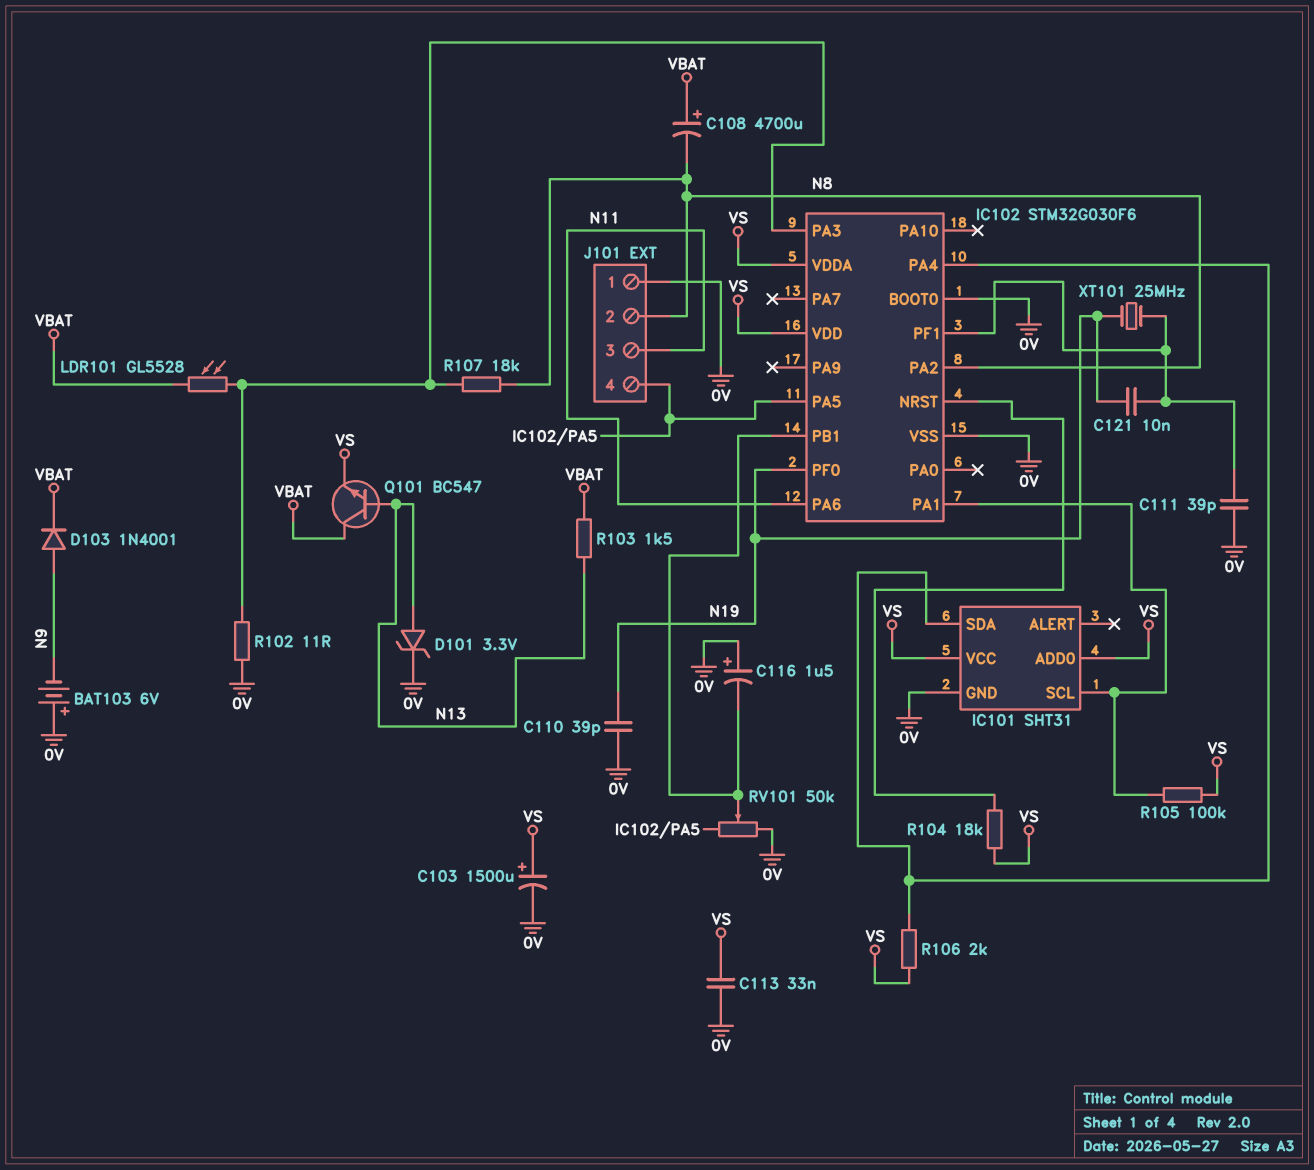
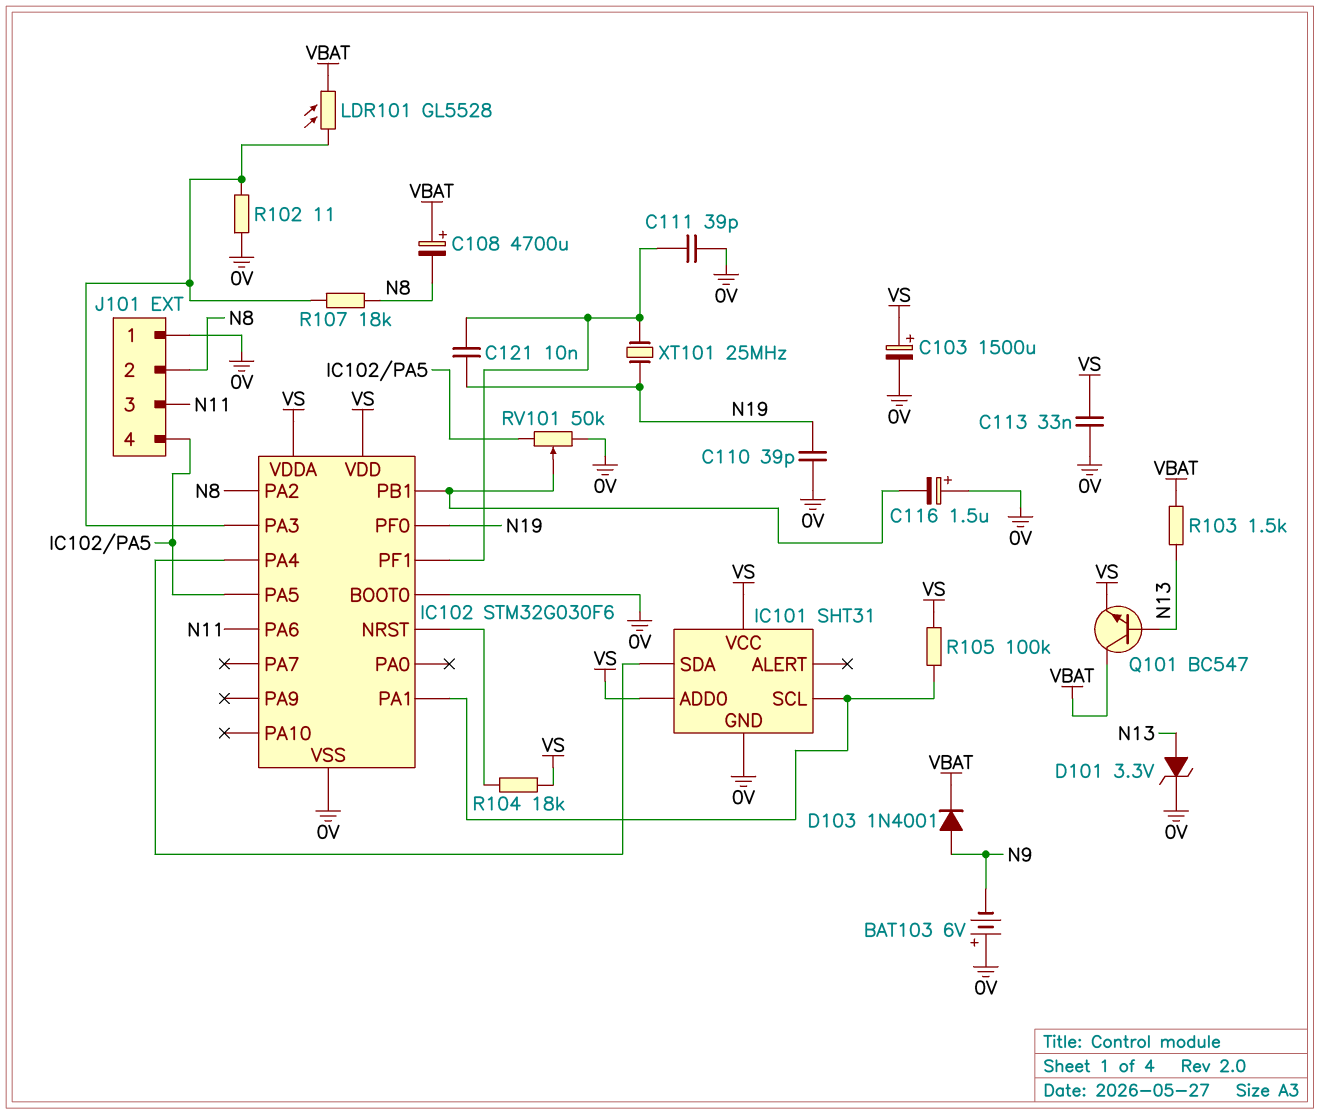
R106: 2k (IC101/SDA, VS) -> none

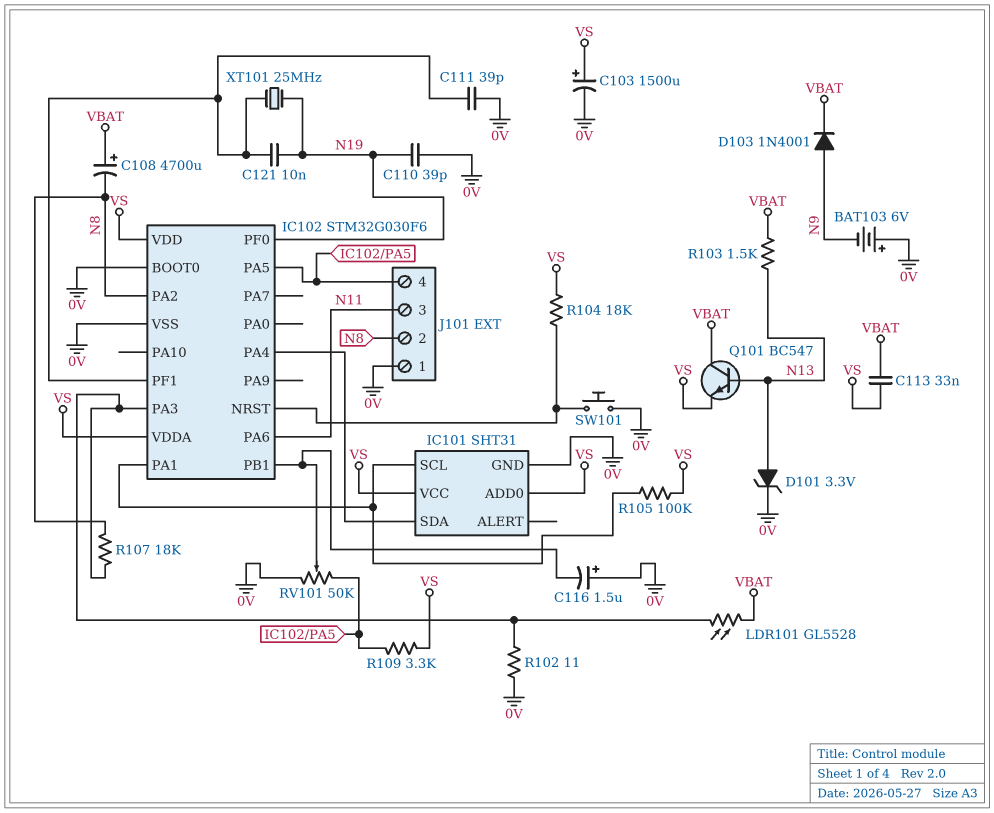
C113: 33nF (0V, VS) -> 33nF (VBAT, VS)
R109: none -> 3.3k (IC102/PA5, VS)
SW101: none -> button (0V, IC102/NRST)

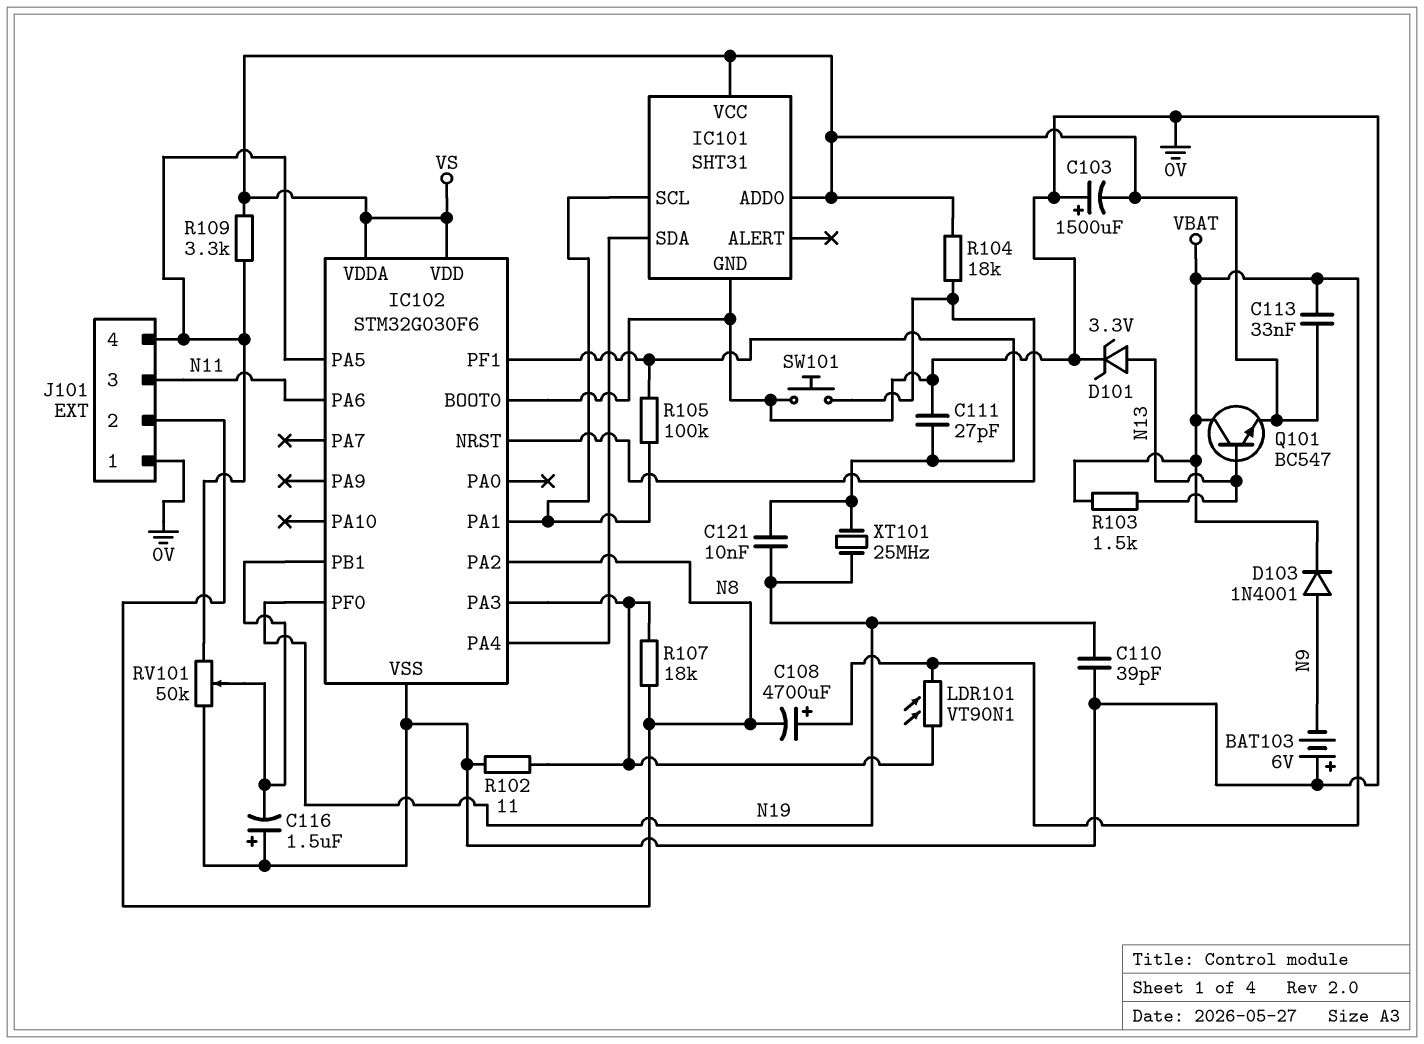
C103: 1500uF (plus VS, minus 0V) -> 1500uF (plus 0V, minus VS)
C111: 39pF (0V, IC102/PF1) -> 27pF (0V, IC102/PF1)
LDR101: GL5528 (IC102/PA3, VBAT) -> VT90N1 (IC102/PA3, VBAT)
R105: 100k (IC101/SCL, VS) -> 100k (IC101/SCL, IC102/PF1)

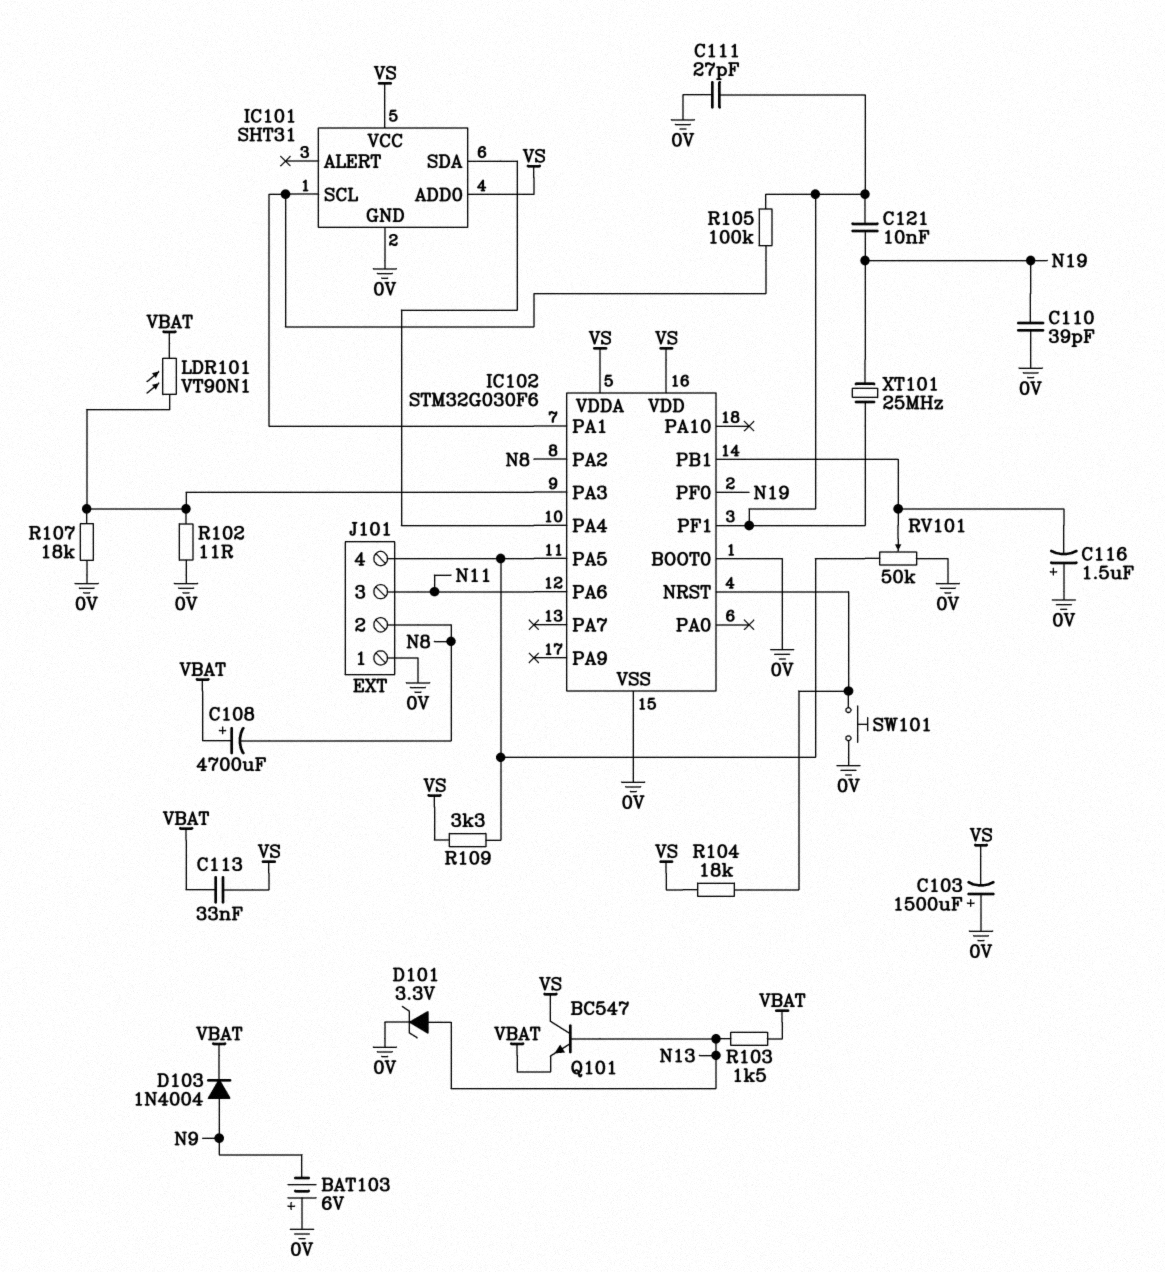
D103: diode 1N4001 (A N9, K VBAT) -> diode 1N4004 (A N9, K VBAT)
Q101: NPN BC547 (B N13, C VBAT, E VS) -> NPN BC547 (B N13, C VS, E VBAT)
R107: 18k (IC102/PA3, N8) -> 18k (0V, IC102/PA3)

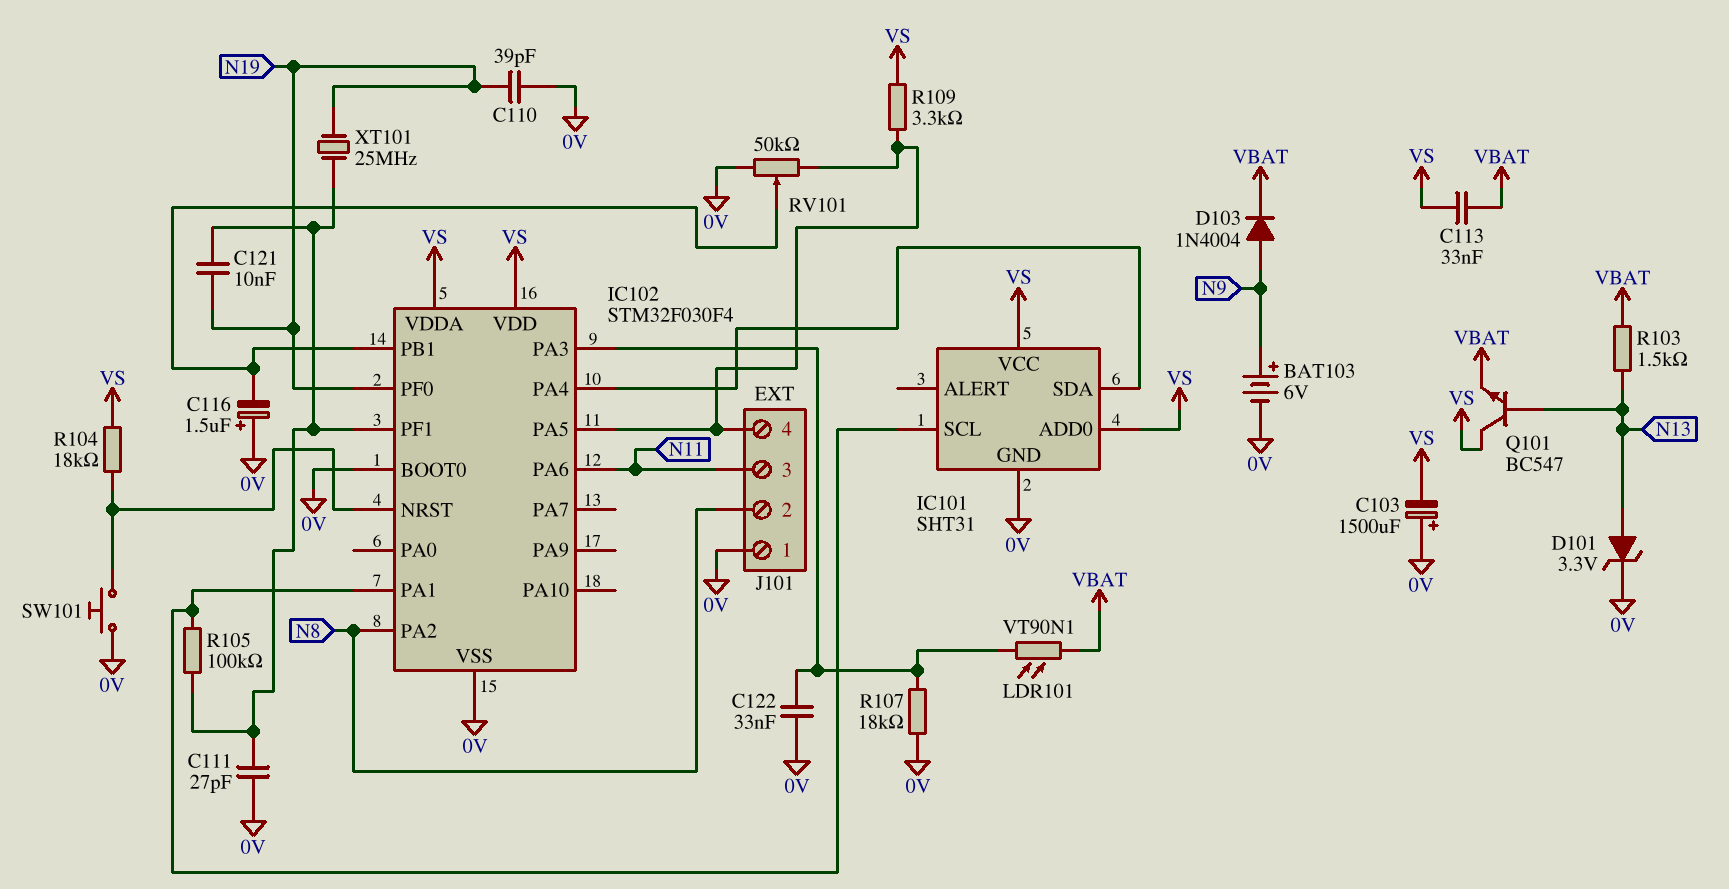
BAT103: 6V (plus 0V, minus N9) -> 6V (plus N9, minus 0V)
C108: 4700uF (plus VBAT, minus N8) -> none
C122: none -> 33nF (0V, IC102/PA3)
IC102: STM32G030F6 -> STM32F030F4
R102: 11 (0V, IC102/PA3) -> none

